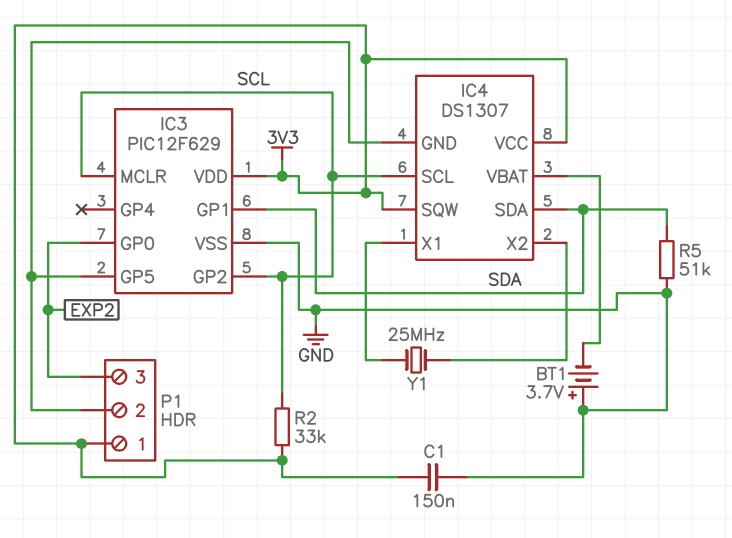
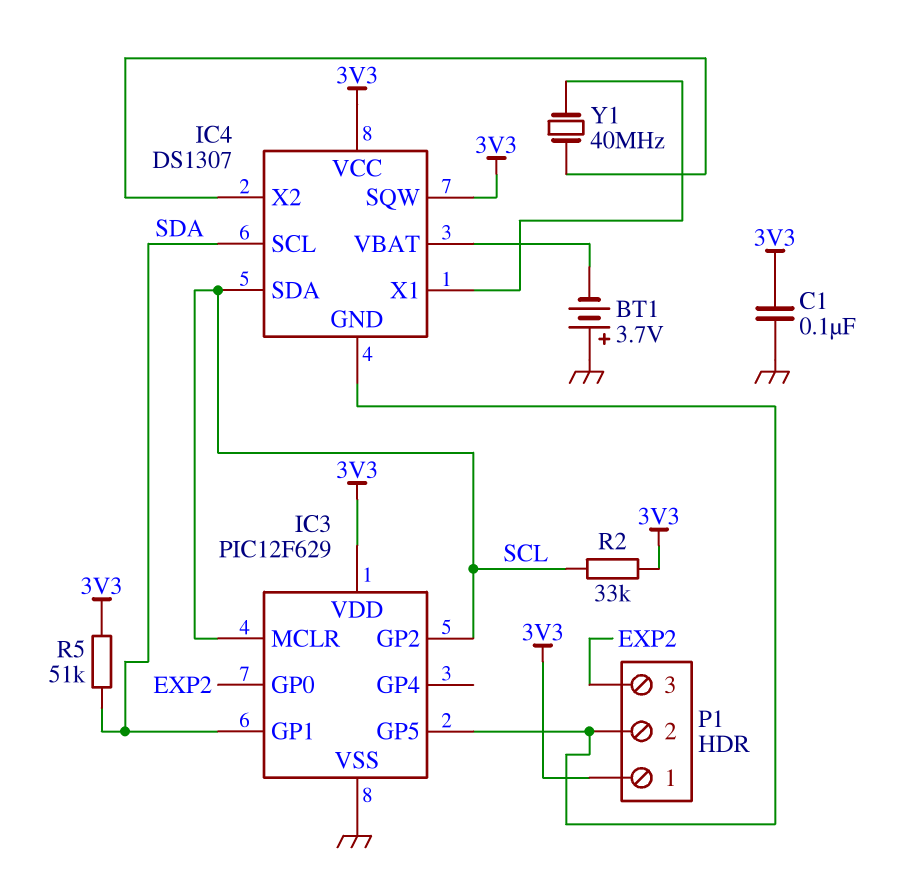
C1: 150nF (3V3, GND) -> 100nF (3V3, GND)
IC4 pin SCL: SCL -> SDA
IC4 pin SDA: SDA -> SCL
R5: 51k (GND, SDA) -> 51k (3V3, SDA)
Y1: 25MHz (IC4/X1, IC4/X2) -> 40MHz (IC4/X1, IC4/X2)

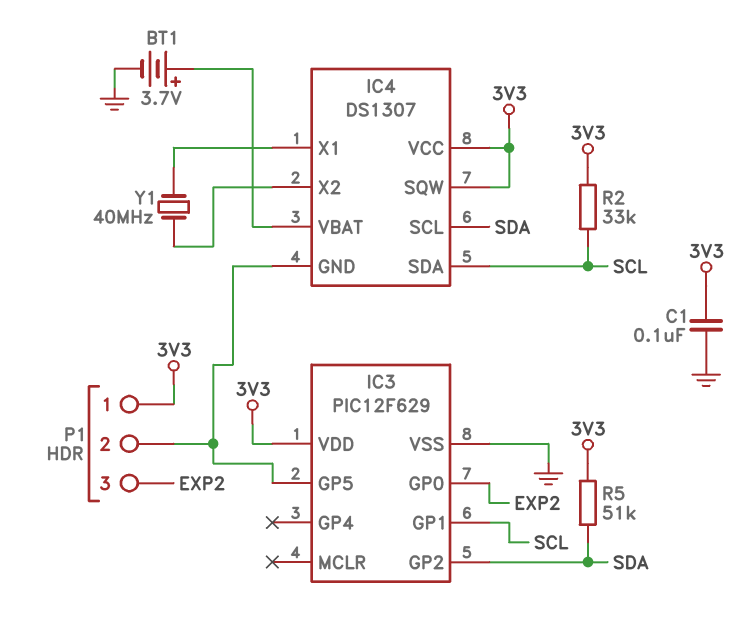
BT1: 3.7V (plus GND, minus IC4/VBAT) -> 3.7V (plus IC4/VBAT, minus GND)
IC3 pin GP1: SDA -> SCL
IC3 pin GP2: SCL -> SDA
IC3 pin MCLR: SCL -> none

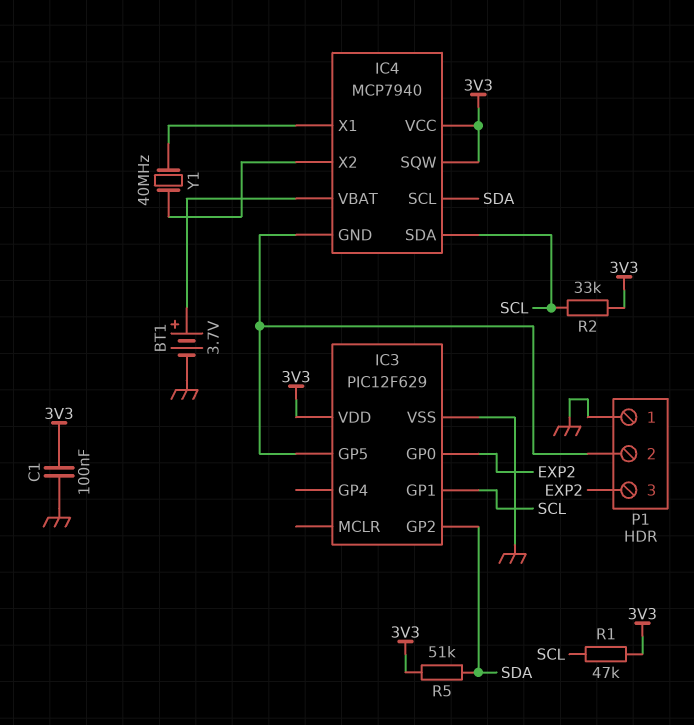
IC4: DS1307 -> MCP7940
P1 pin 1: 3V3 -> GND
R1: none -> 47k (3V3, SCL)

